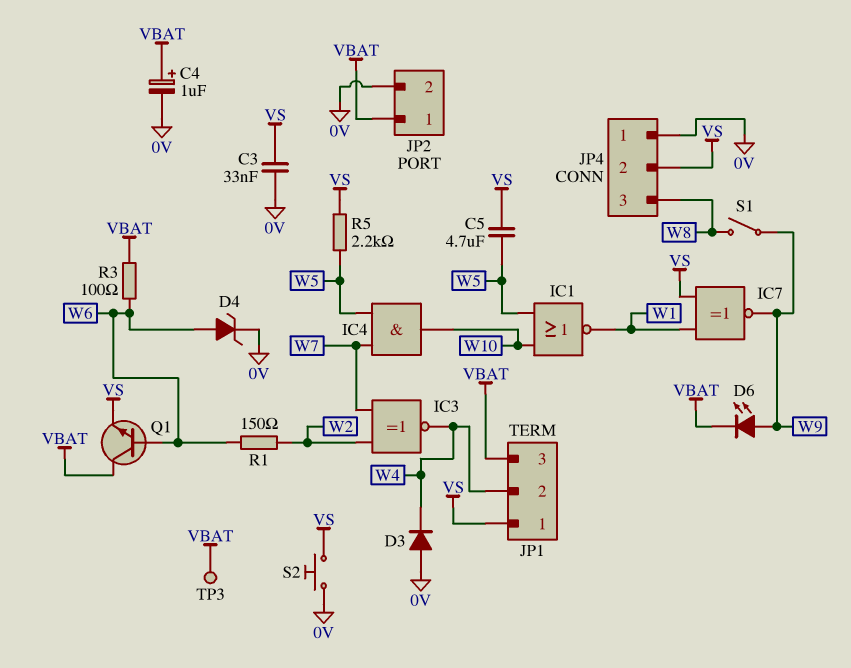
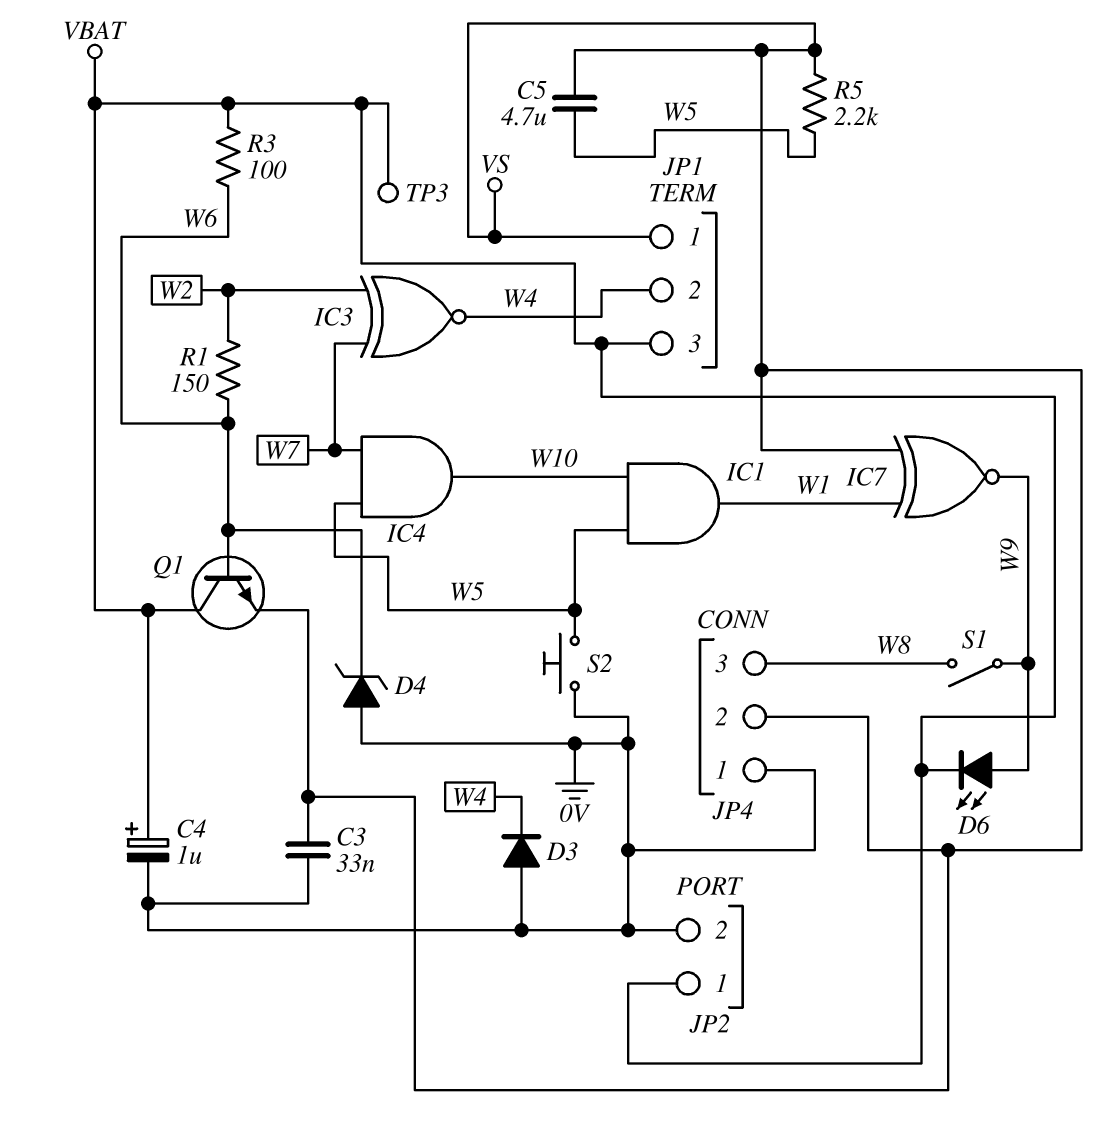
D4: zener (A W6, K 0V) -> zener (A 0V, K W6)
IC1: NOR (in W5, in W10, out W1) -> AND (in W5, in W10, out W1)
S2: button (0V, VS) -> button (0V, W5)

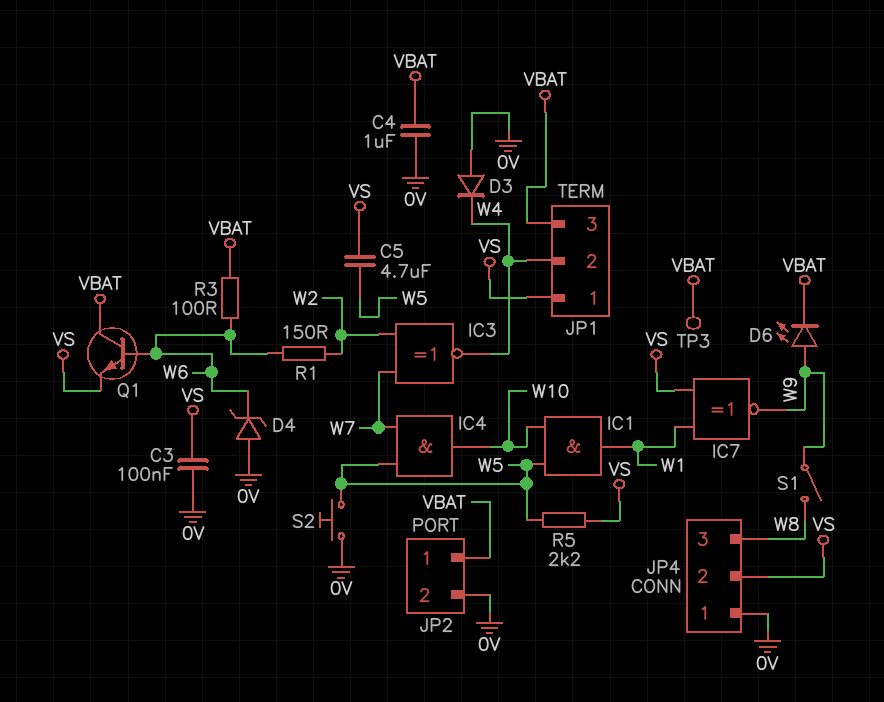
C3: 33nF (0V, VS) -> 100nF (0V, VS)
C4: 1uF (plus VBAT, minus 0V) -> 1uF (0V, VBAT)

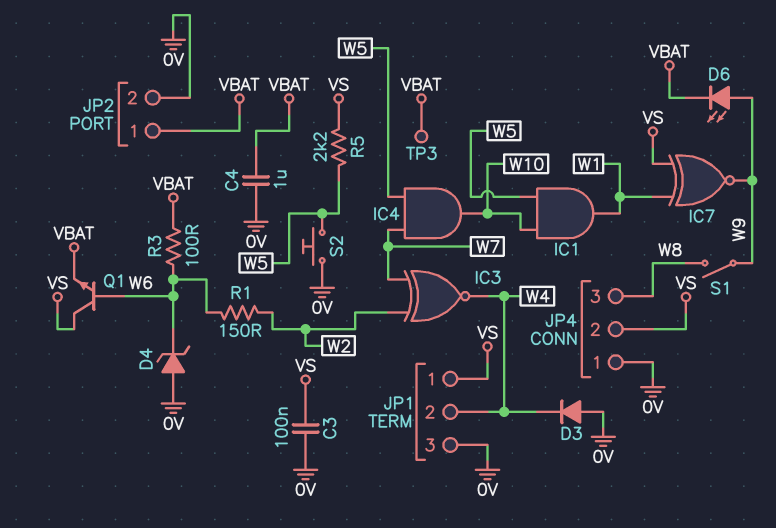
C5: 4.7uF (VS, W5) -> none
JP1 pin 3: VBAT -> 0V
Q1: NPN (B W6, C VBAT, E VS) -> NPN (B W6, C VS, E VBAT)

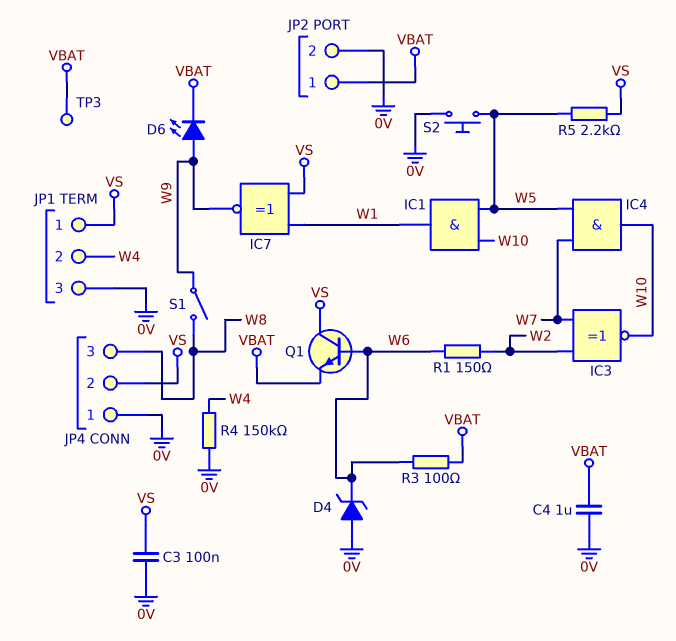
D3: diode (A 0V, K W4) -> none
IC3: XNOR (in W2, in W7, out W4) -> XNOR (in W2, in W7, out W10)
R4: none -> 150k (0V, W4)

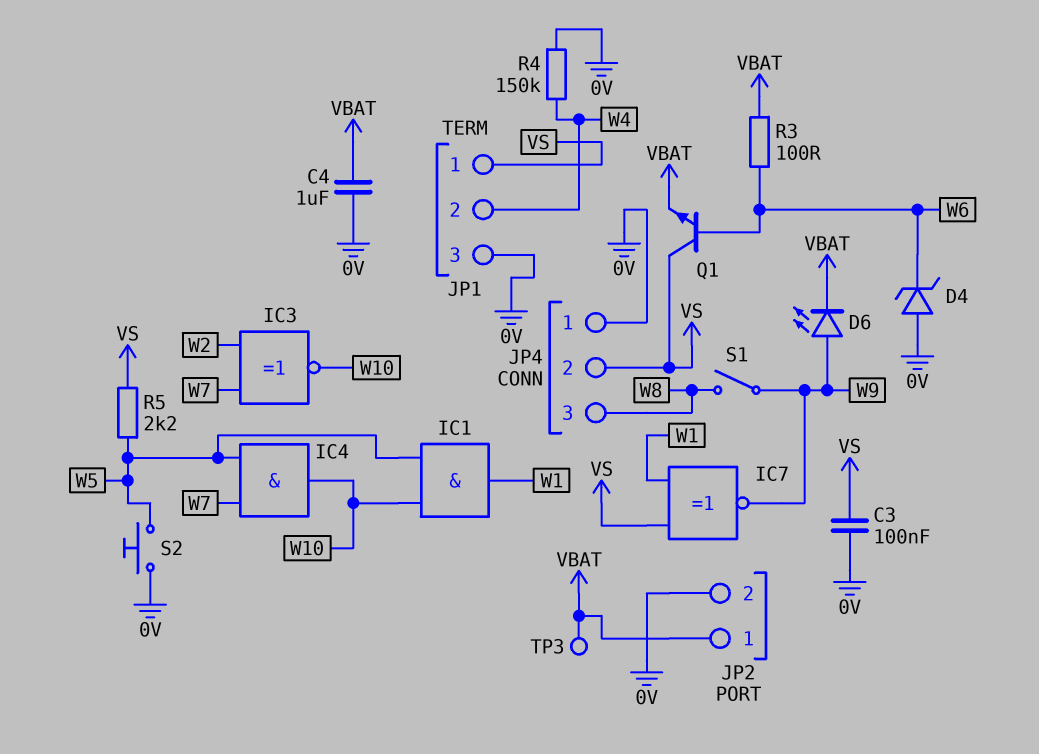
R1: 150 (W2, W6) -> none

